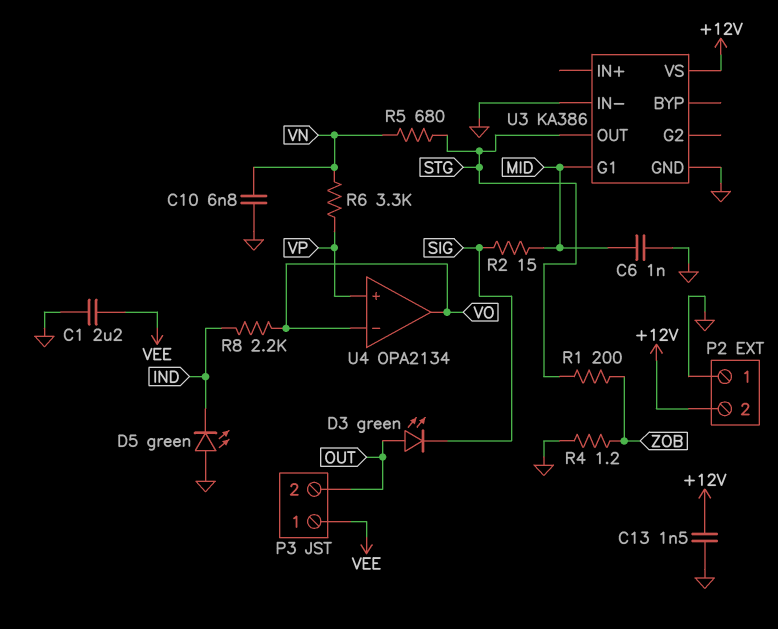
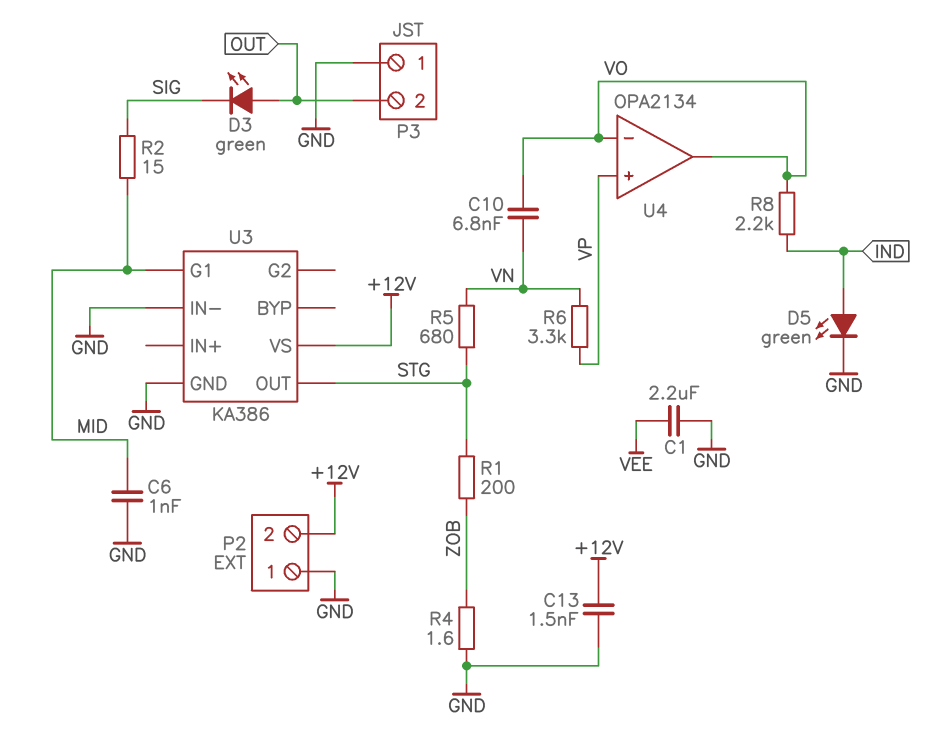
C10: 6.8nF (GND, VN) -> 6.8nF (VN, VO)
D5: LED green (A GND, K IND) -> LED green (A IND, K GND)
P3 pin 1: VEE -> GND
R4: 1.2 (GND, ZOB) -> 1.6 (GND, ZOB)

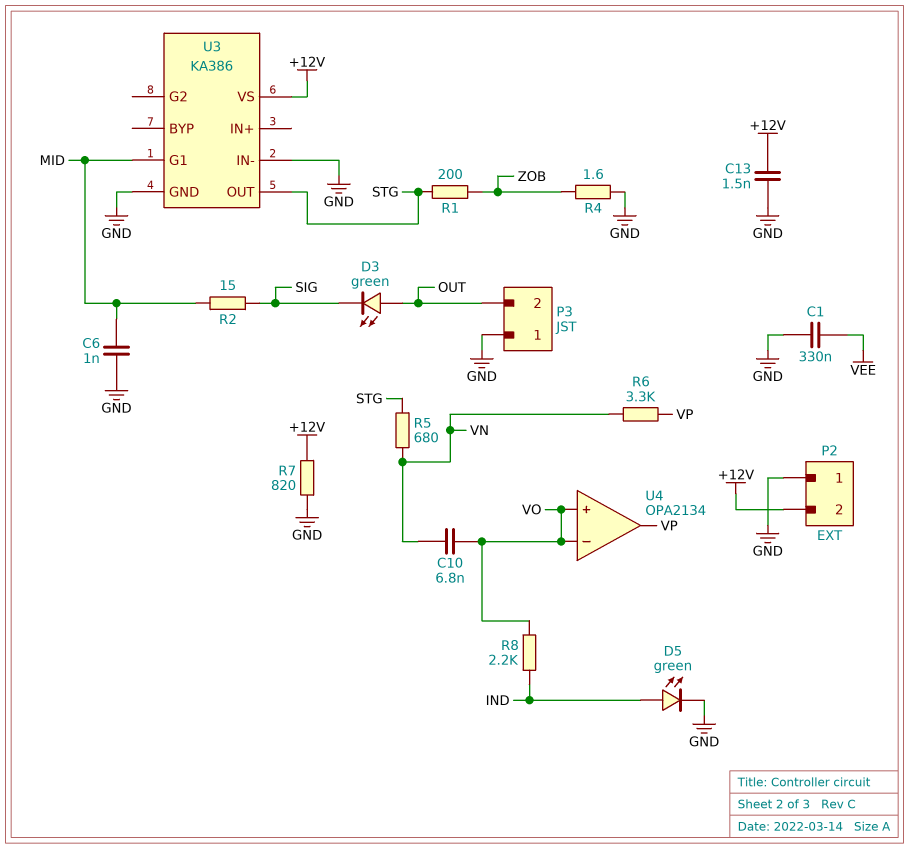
C1: 2.2uF (GND, VEE) -> 330nF (GND, VEE)
R7: none -> 820 (+12V, GND)
U4 pin in+: VP -> VO
U4 pin out: VO -> VP

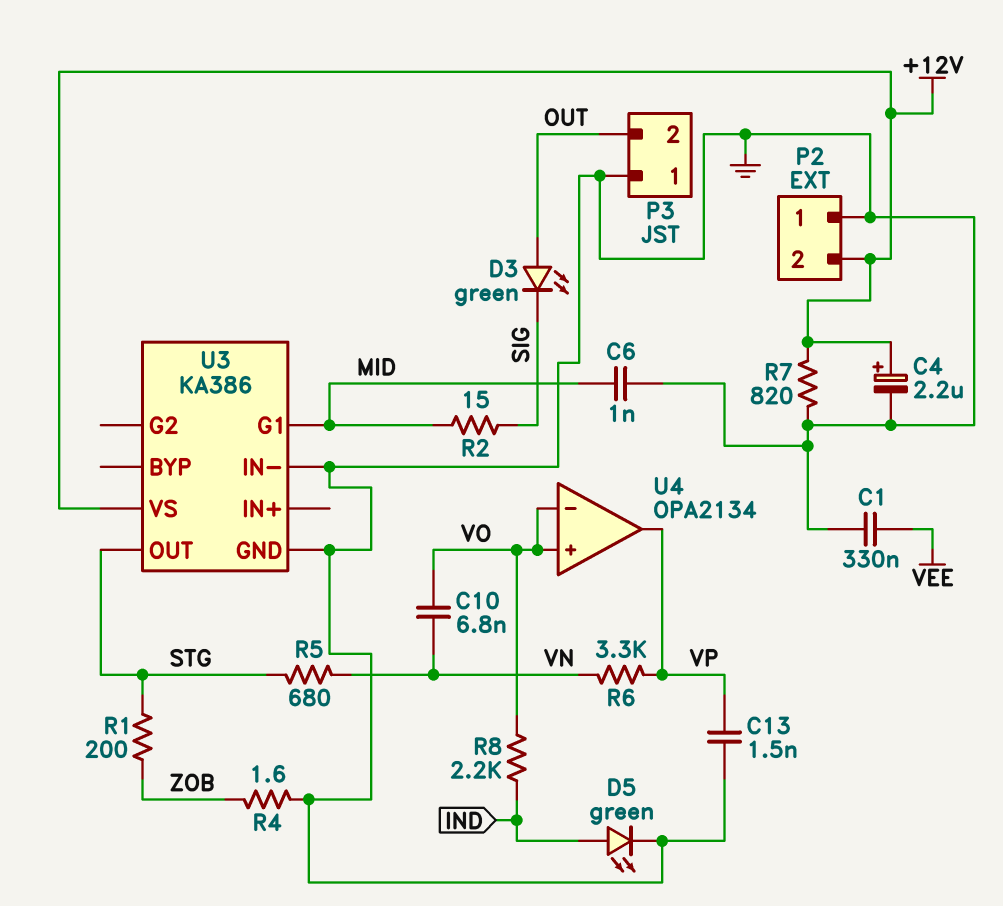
C4: none -> 2.2uF (plus +12V, minus GND)
C13: 1.5nF (+12V, GND) -> 1.5nF (GND, VP)

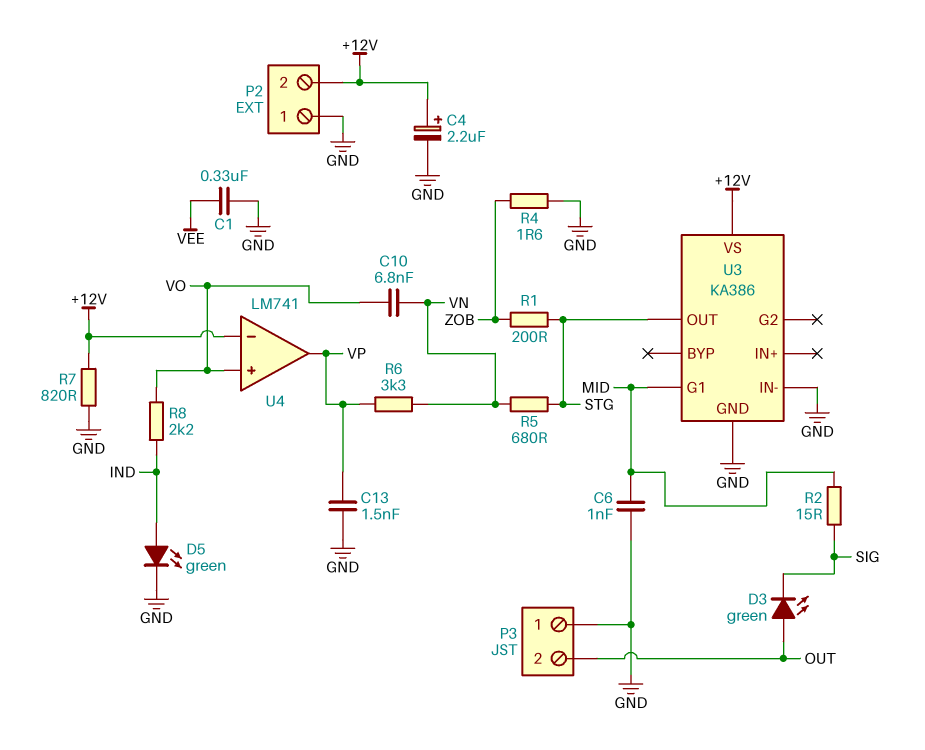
U4: OPA2134 -> LM741
U4 pin in-: VO -> +12V

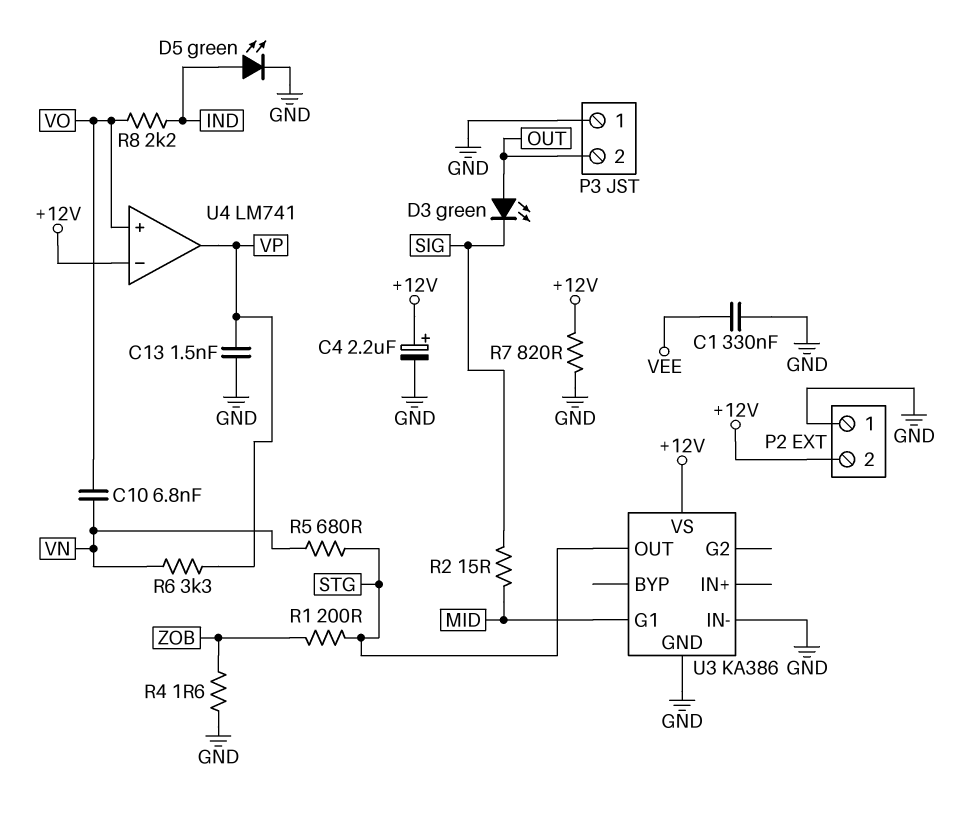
C6: 1nF (GND, MID) -> none

